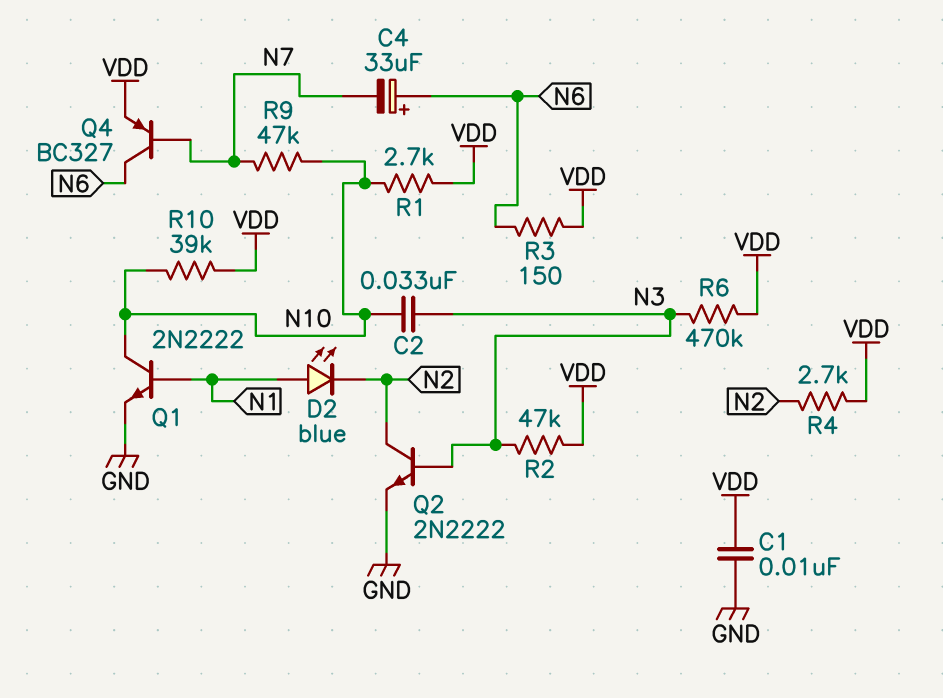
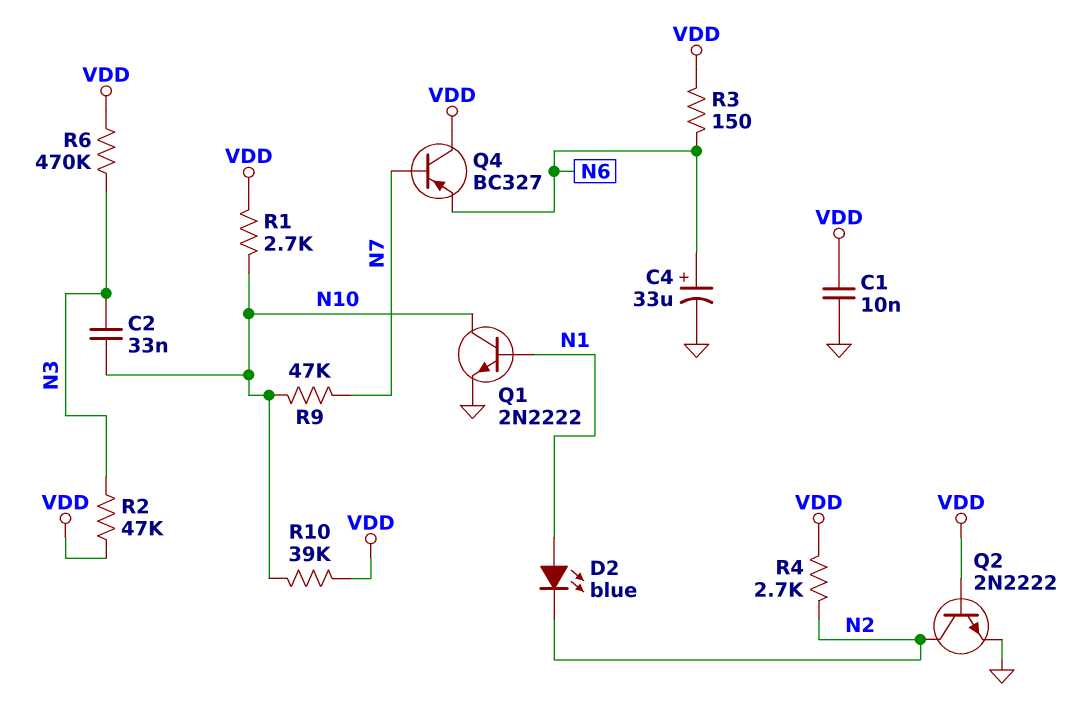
C4: 33uF (plus N6, minus N7) -> 33uF (plus N6, minus GND)
Q2: NPN 2N2222 (B N3, C N2, E GND) -> NPN 2N2222 (B VDD, C N2, E GND)
Q4: PNP BC327 (B N7, C N6, E VDD) -> PNP BC327 (B N7, C VDD, E N6)

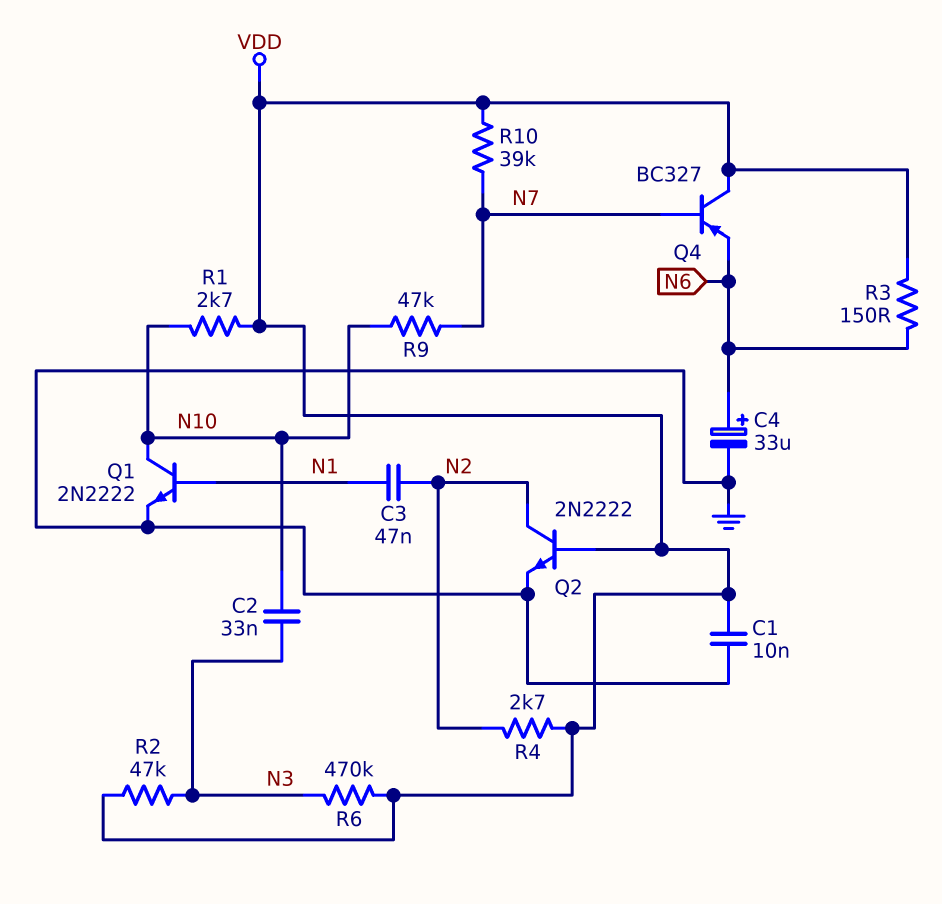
C3: none -> 47nF (N1, N2)
D2: LED blue (A N1, K N2) -> none
R10: 39k (N10, VDD) -> 39k (N7, VDD)

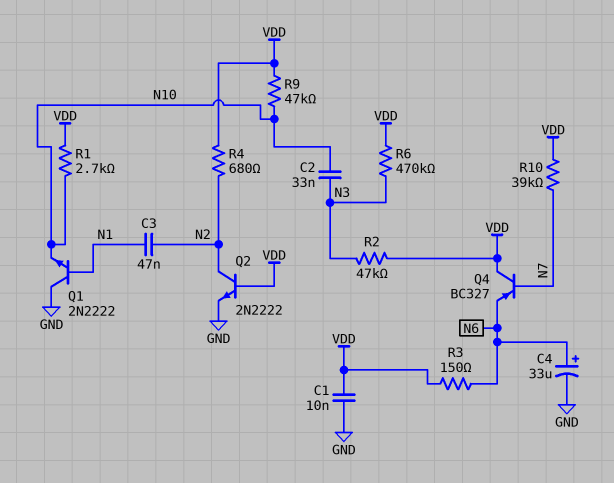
Q1: NPN 2N2222 (B N1, C N10, E GND) -> NPN 2N2222 (B N1, C GND, E N10)
R4: 2.7k (N2, VDD) -> 680 (N2, VDD)
R9: 47k (N7, N10) -> 47k (N10, VDD)

